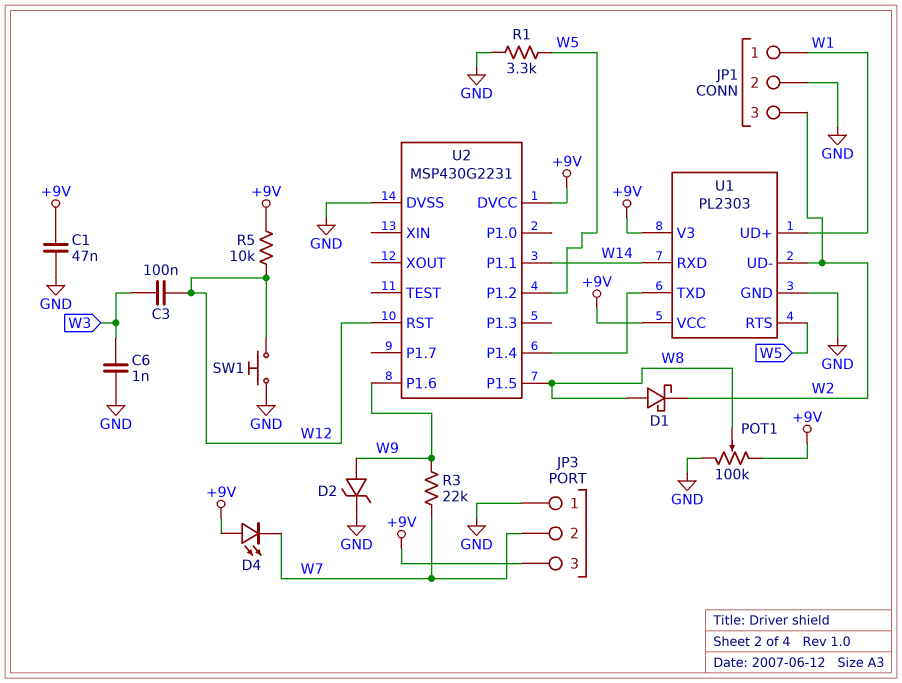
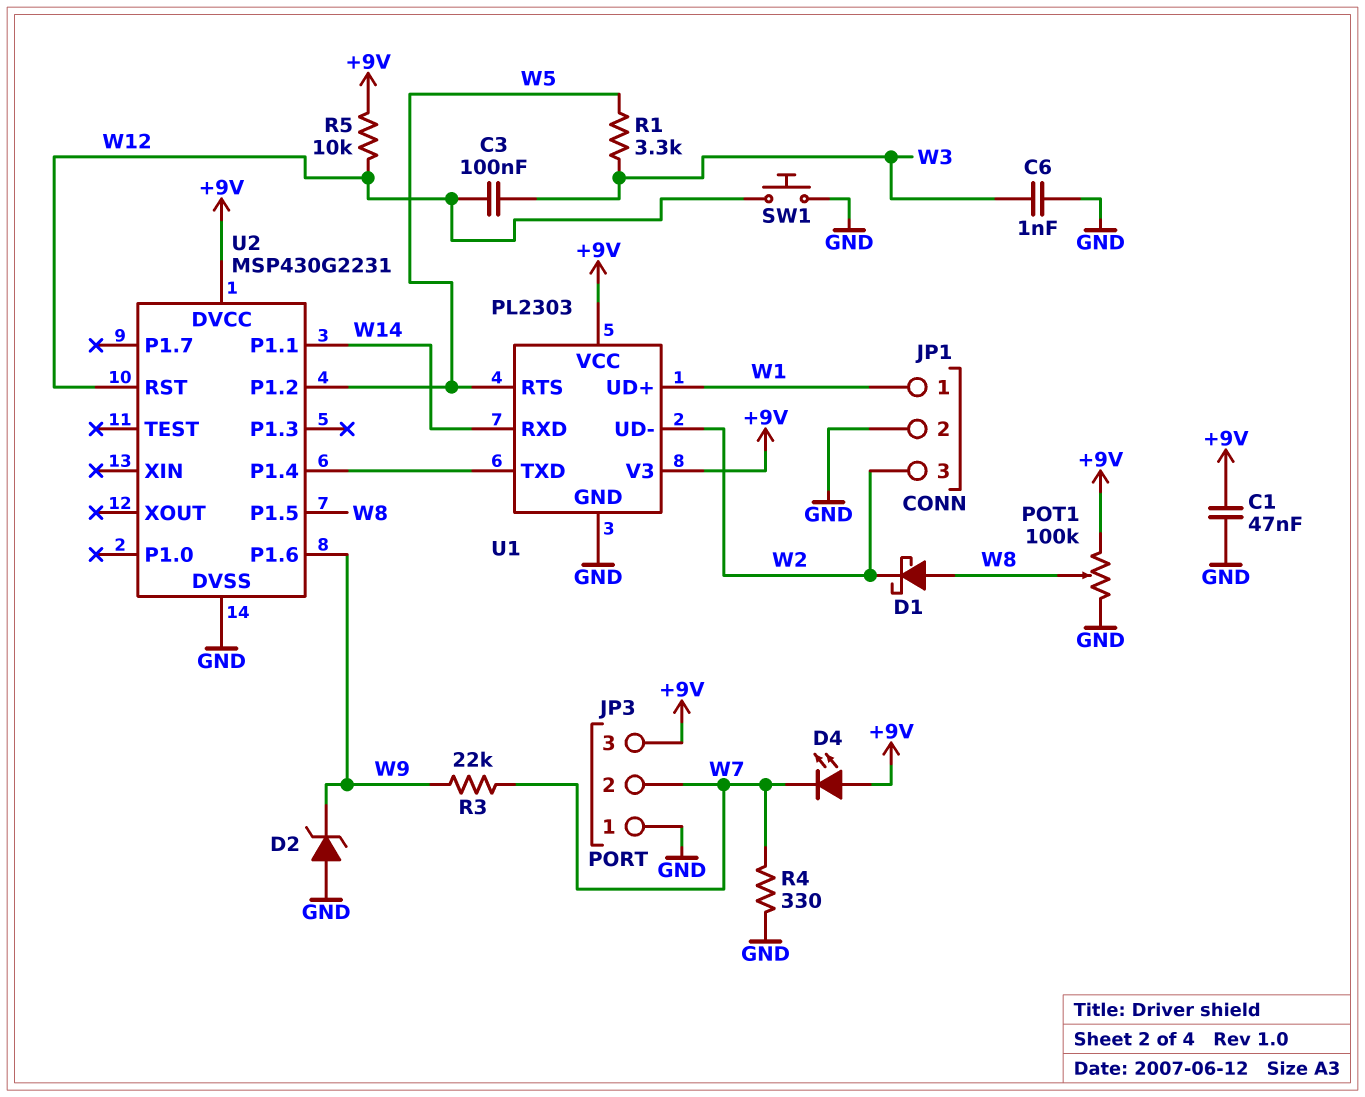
D2: zener (A W9, K GND) -> zener (A GND, K W9)
R1: 3.3k (GND, W5) -> 3.3k (W3, W5)
R4: none -> 330 (GND, W7)

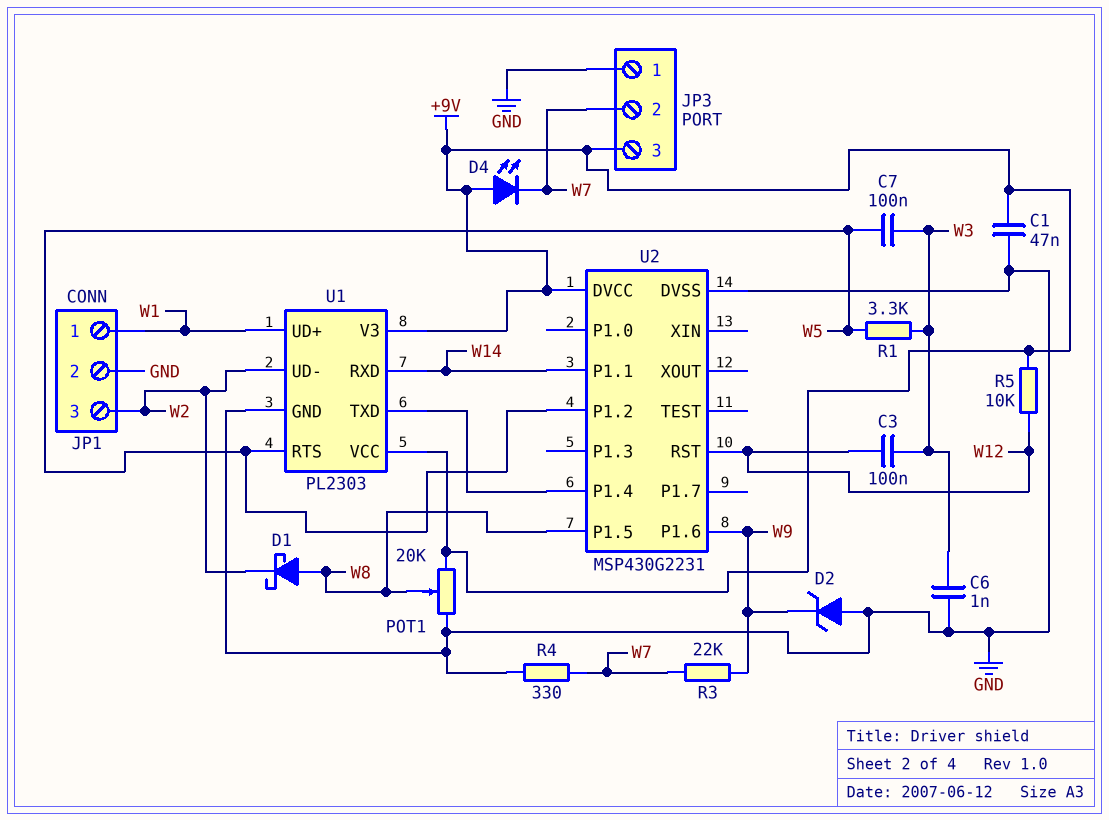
C7: none -> 100nF (W3, W5)
POT1: 100k (+9V, GND, wiper W8) -> 20k (+9V, GND, wiper W8)
SW1: button (GND, W12) -> none

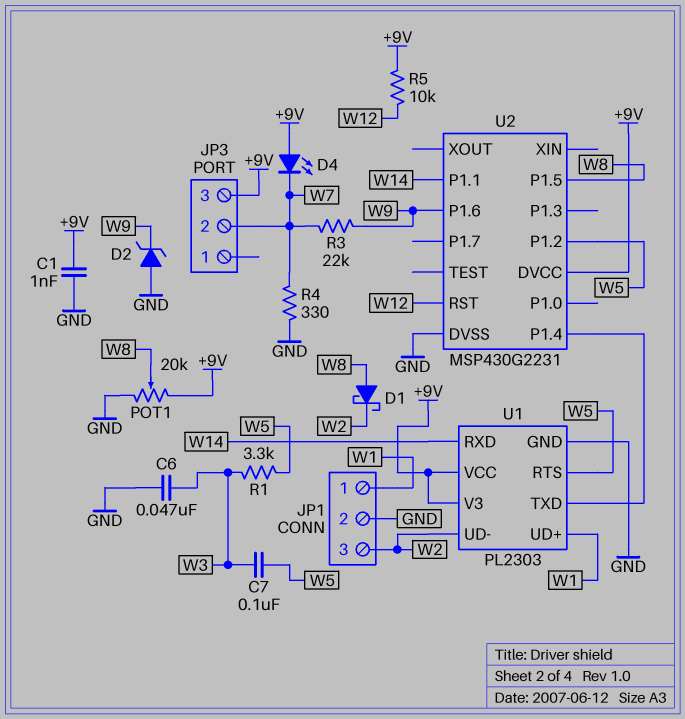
C1: 47nF (+9V, GND) -> 1nF (+9V, GND)
C3: 100nF (W3, W12) -> none
C6: 1nF (GND, W3) -> 47nF (GND, W3)
JP3 pin 1: GND -> none

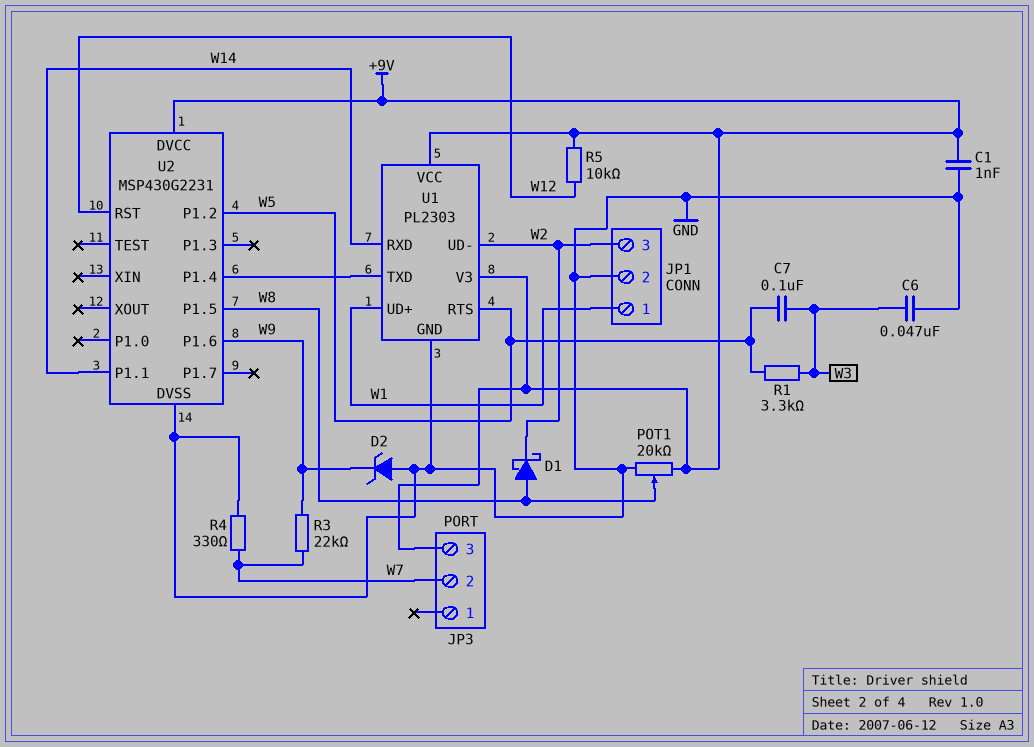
D4: LED (A +9V, K W7) -> none

